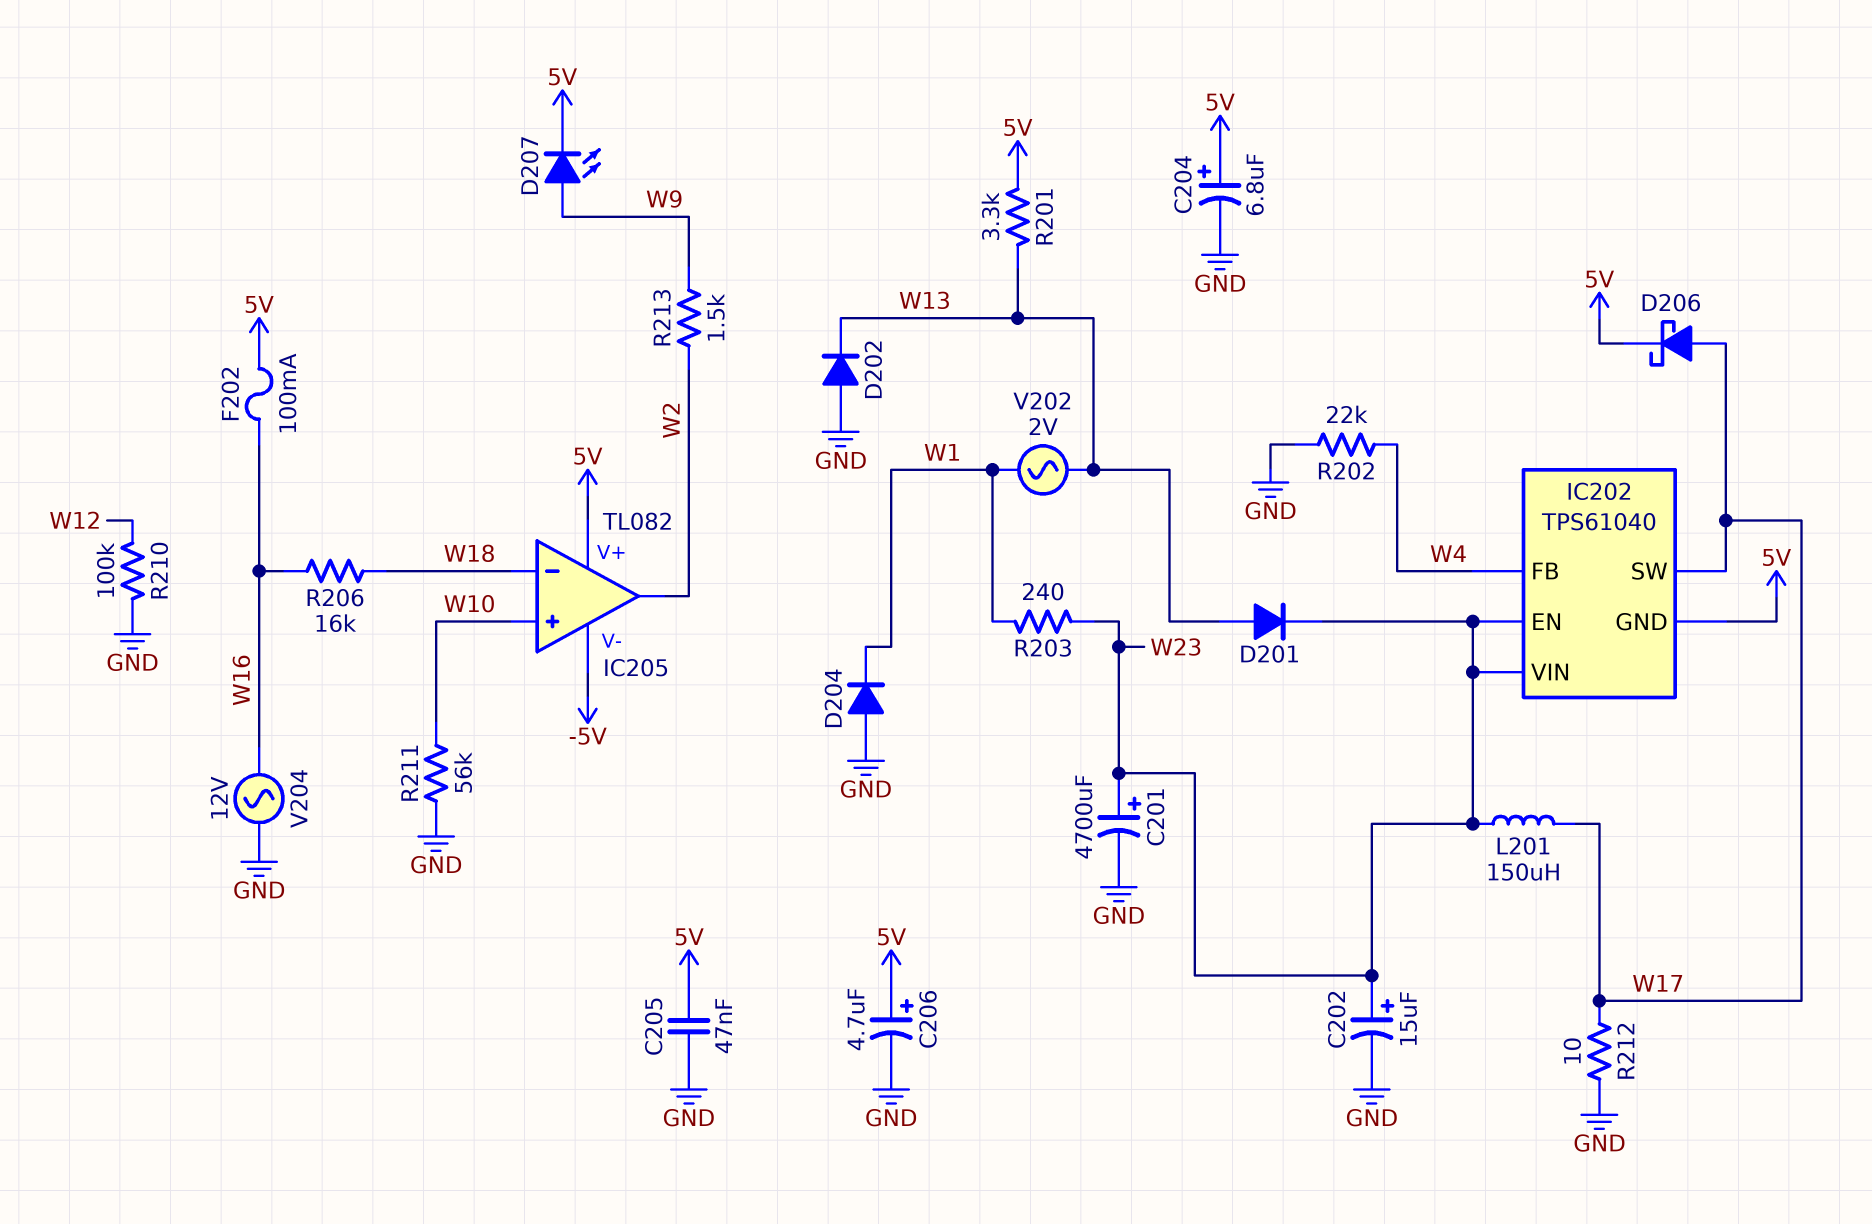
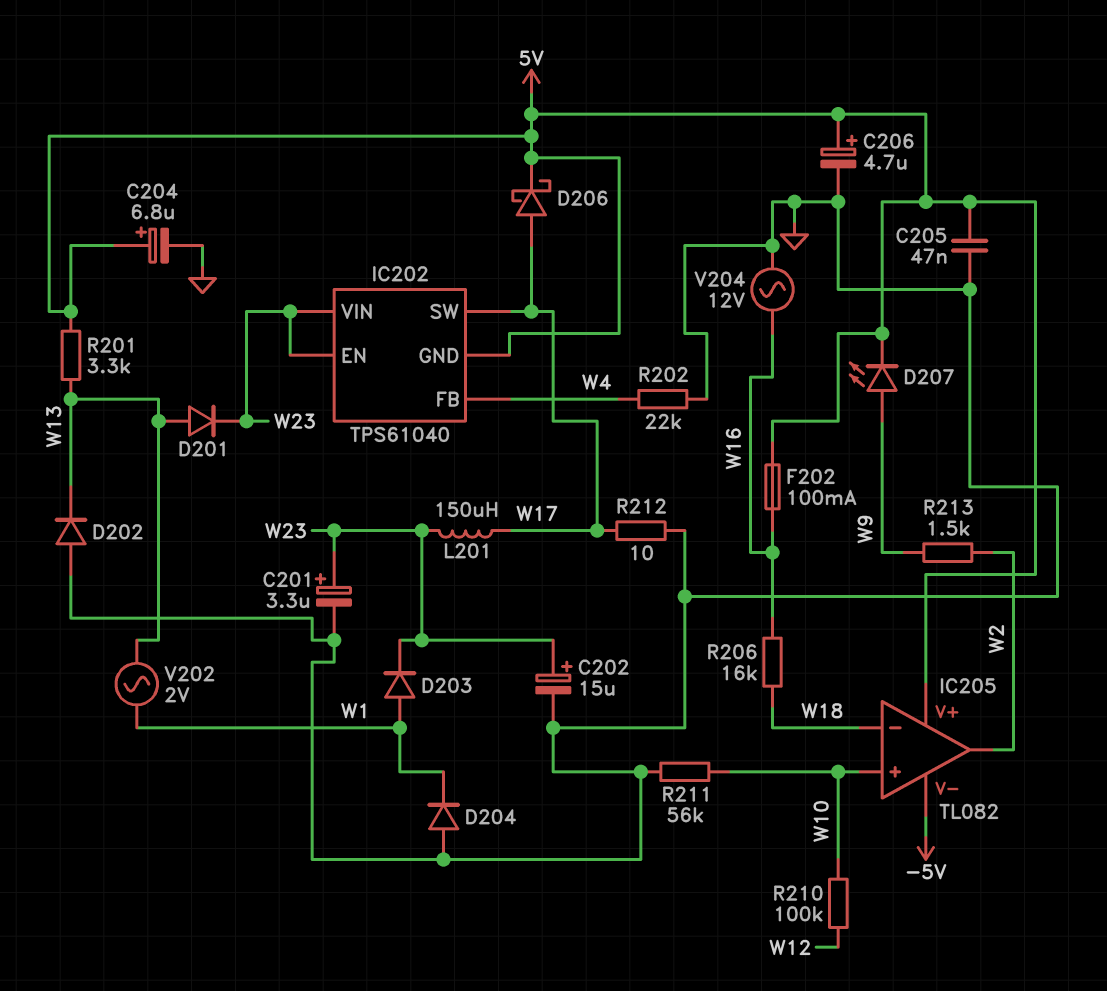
C201: 4700uF (plus W23, minus GND) -> 3.3uF (plus W23, minus GND)
D203: none -> diode (A W1, K W23)
R203: 240 (W1, W23) -> none
R210: 100k (GND, W12) -> 100k (W10, W12)

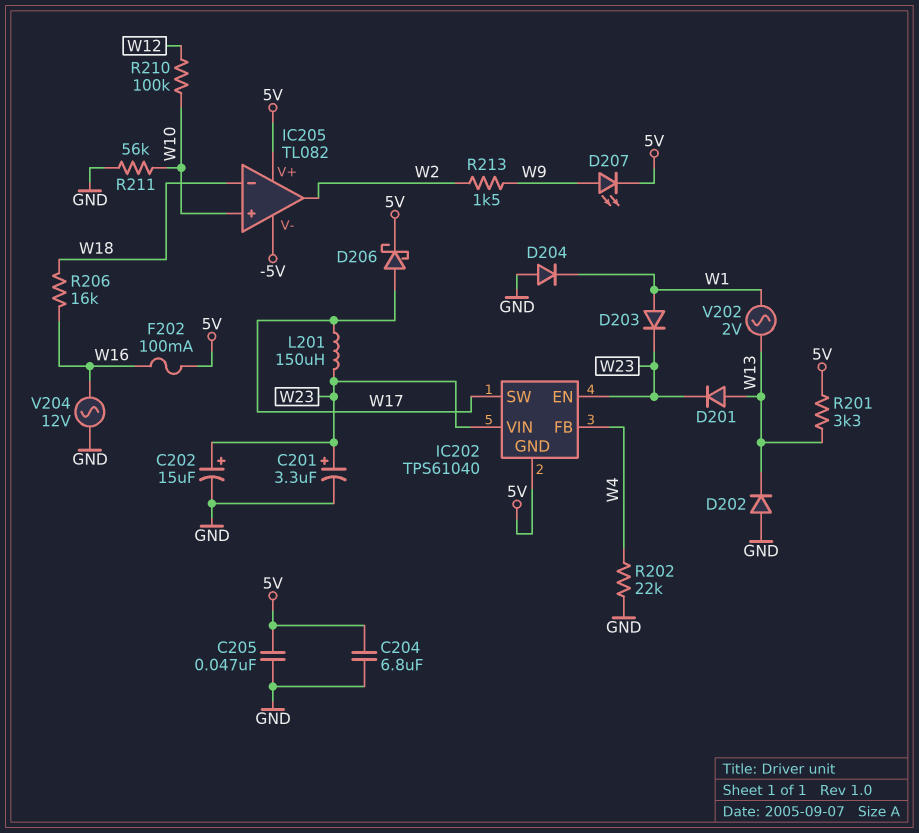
C204: 6.8uF (plus 5V, minus GND) -> 6.8uF (5V, GND)
C206: 4.7uF (plus 5V, minus GND) -> none
R212: 10 (GND, W17) -> none

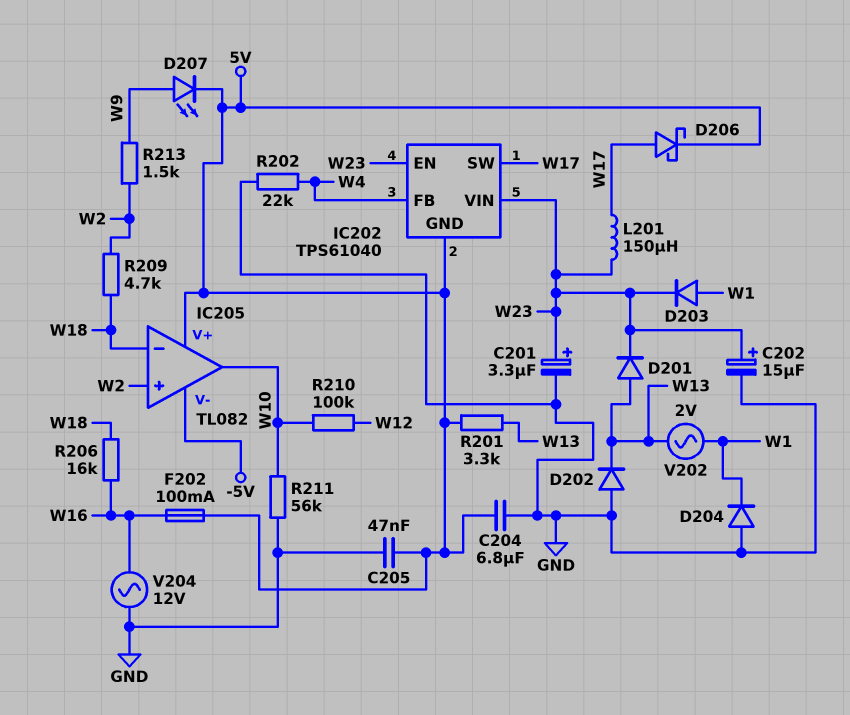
IC205 pin in+: W10 -> W2
IC205 pin out: W2 -> W10
R209: none -> 4.7k (W2, W18)

